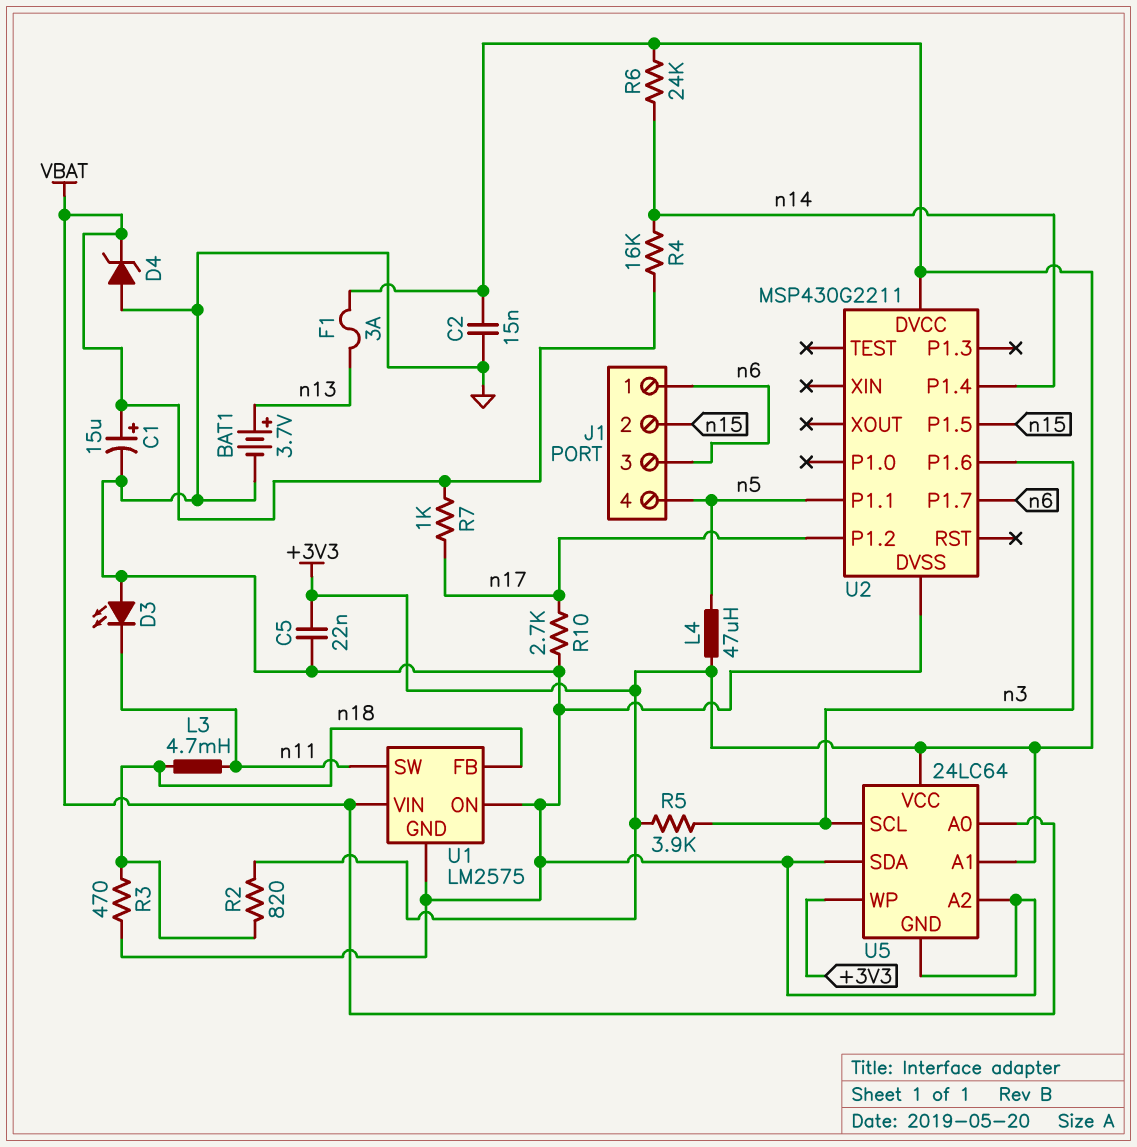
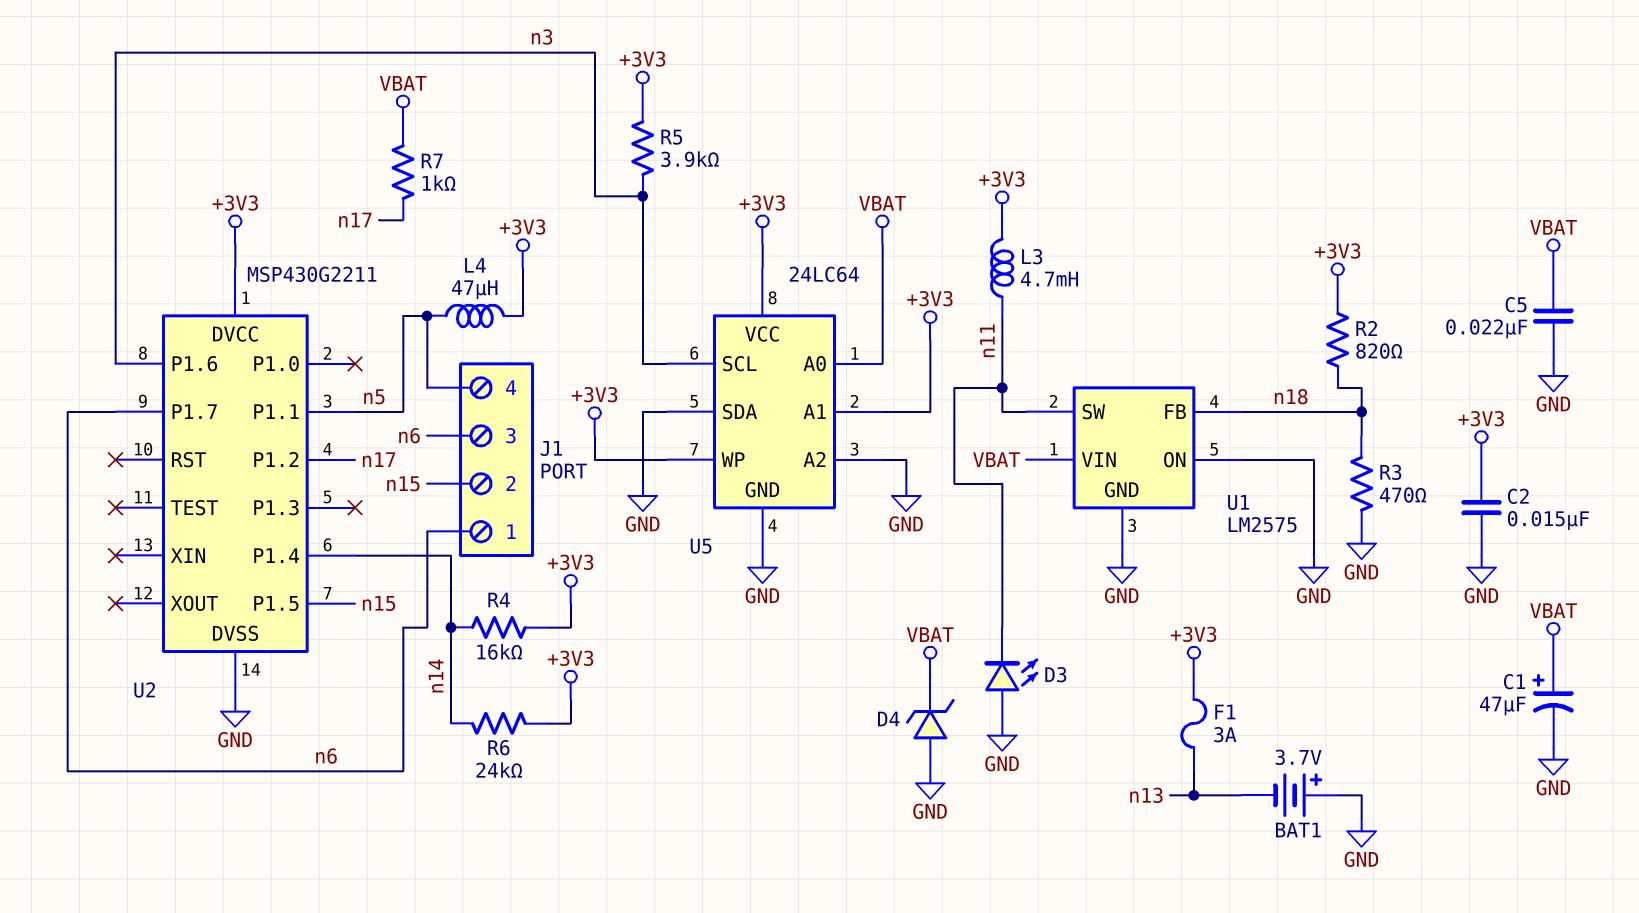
BAT1: 3.7V (plus n13, minus GND) -> 3.7V (plus GND, minus n13)
C1: 15uF (plus VBAT, minus GND) -> 47uF (plus VBAT, minus GND)
C5: 22nF (+3V3, GND) -> 22nF (GND, VBAT)
L3: 4.7mH (n11, n18) -> 4.7mH (+3V3, n11)
R4: 16k (VBAT, n14) -> 16k (+3V3, n14)
R10: 2.7k (GND, n17) -> none

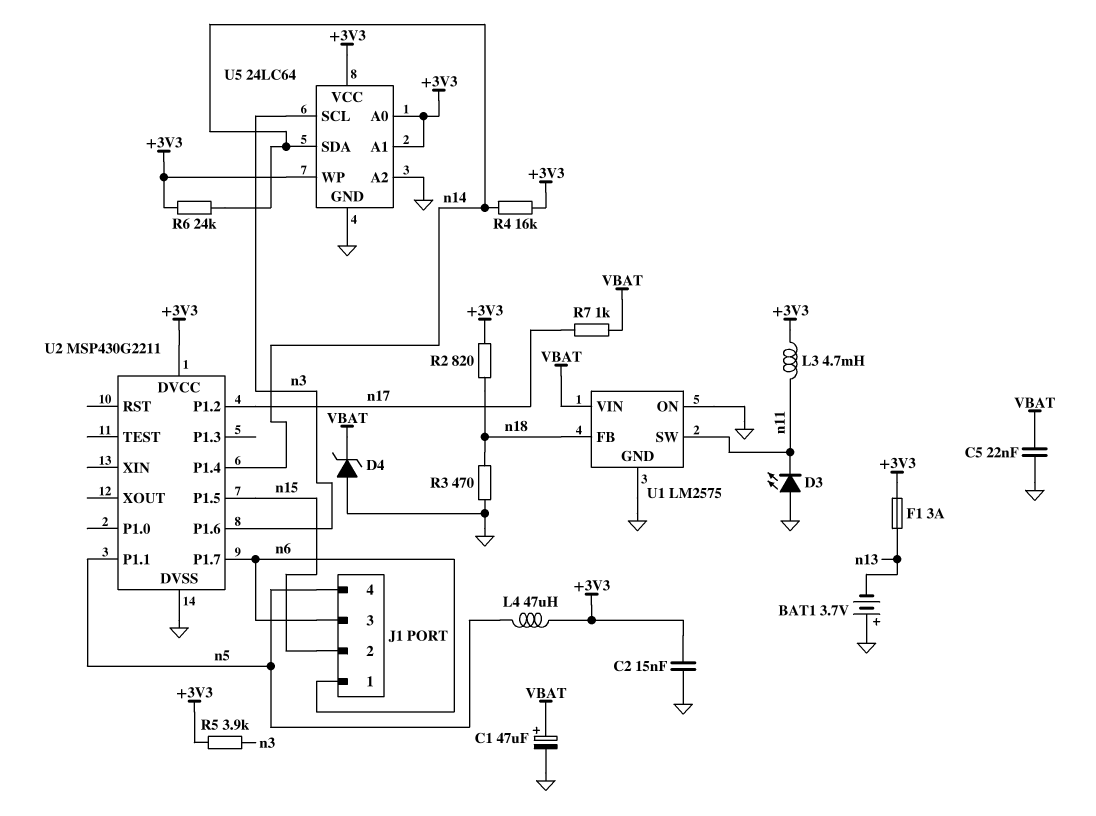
U5 pin A0: VBAT -> +3V3
U5 pin SDA: GND -> n14

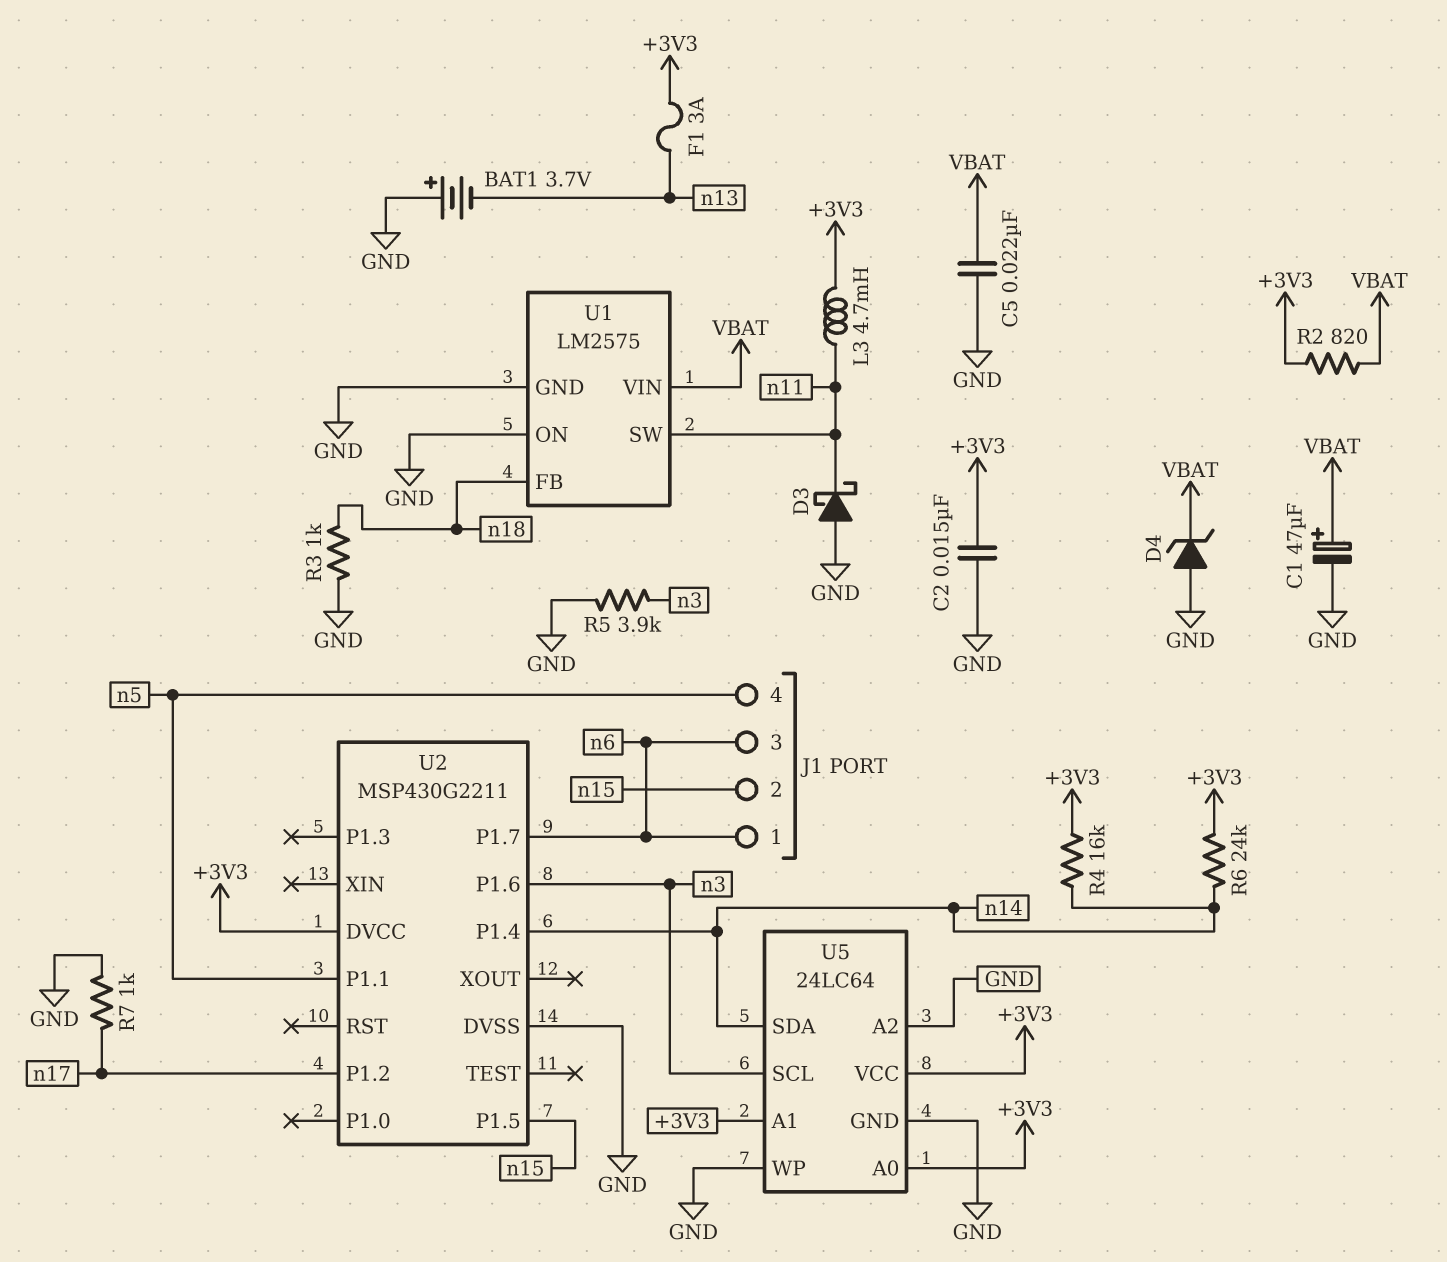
D3: LED (A GND, K n11) -> schottky (A GND, K n11)
L4: 47uH (+3V3, n5) -> none
R2: 820 (+3V3, n18) -> 820 (+3V3, VBAT)
R3: 470 (GND, n18) -> 1k (GND, n18)
R5: 3.9k (+3V3, n3) -> 3.9k (GND, n3)
R7: 1k (VBAT, n17) -> 1k (GND, n17)
U5 pin WP: +3V3 -> GND

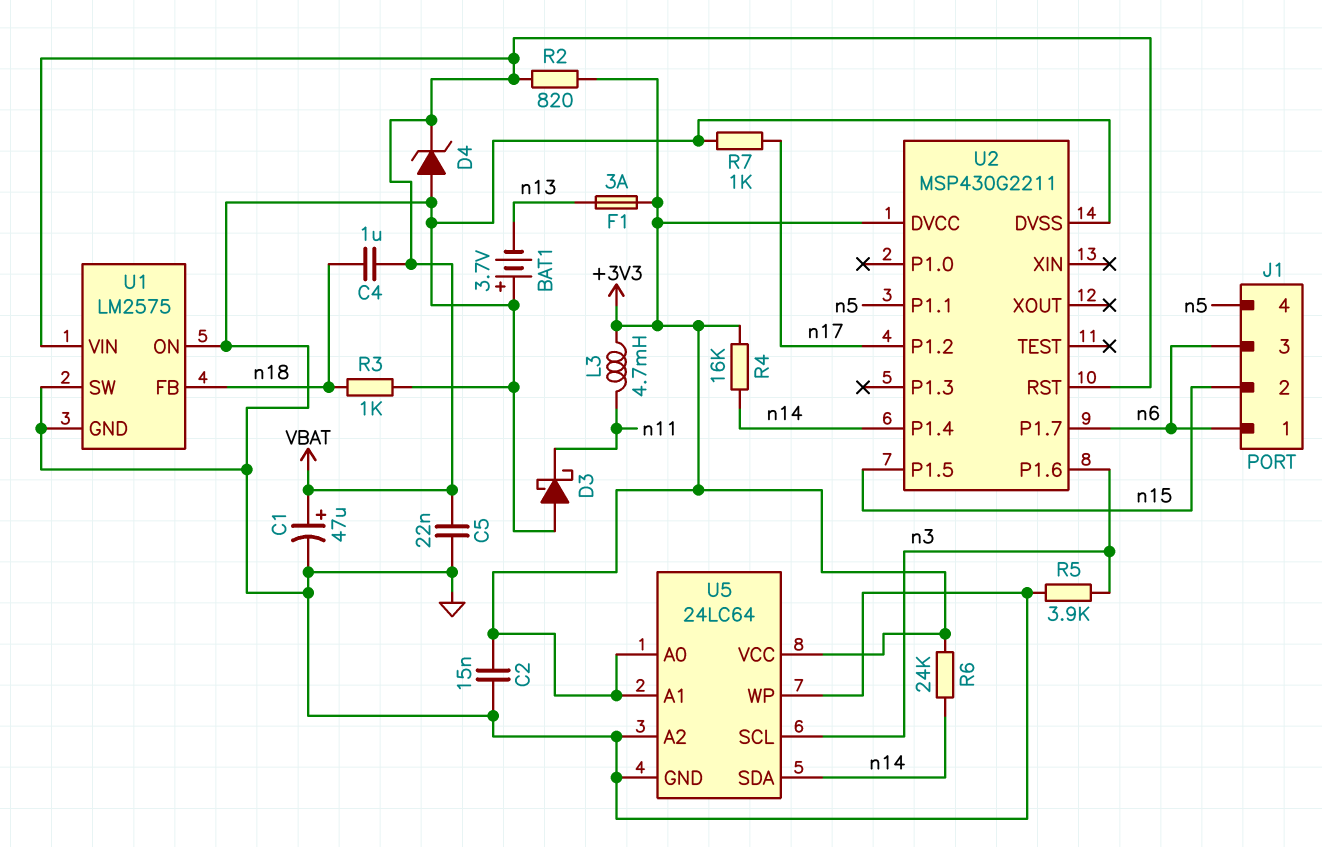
C4: none -> 1uF (VBAT, n18)
U1 pin SW: n11 -> GND
U2 pin RST: none -> VBAT

